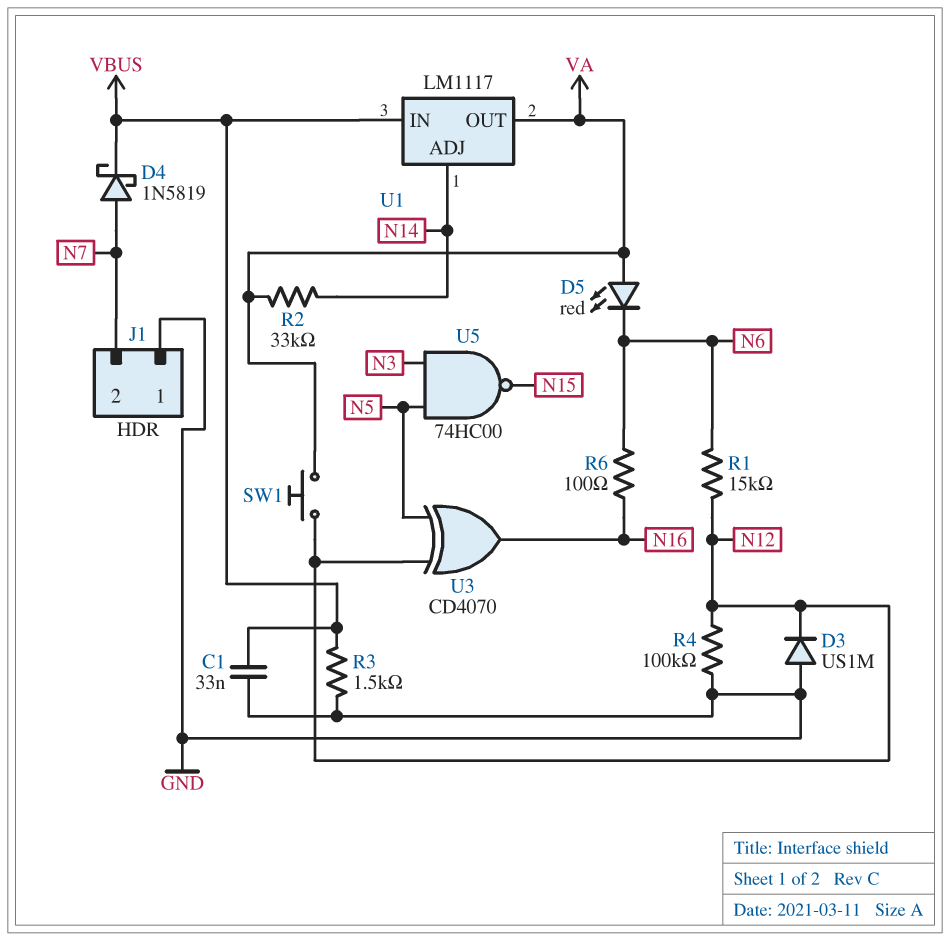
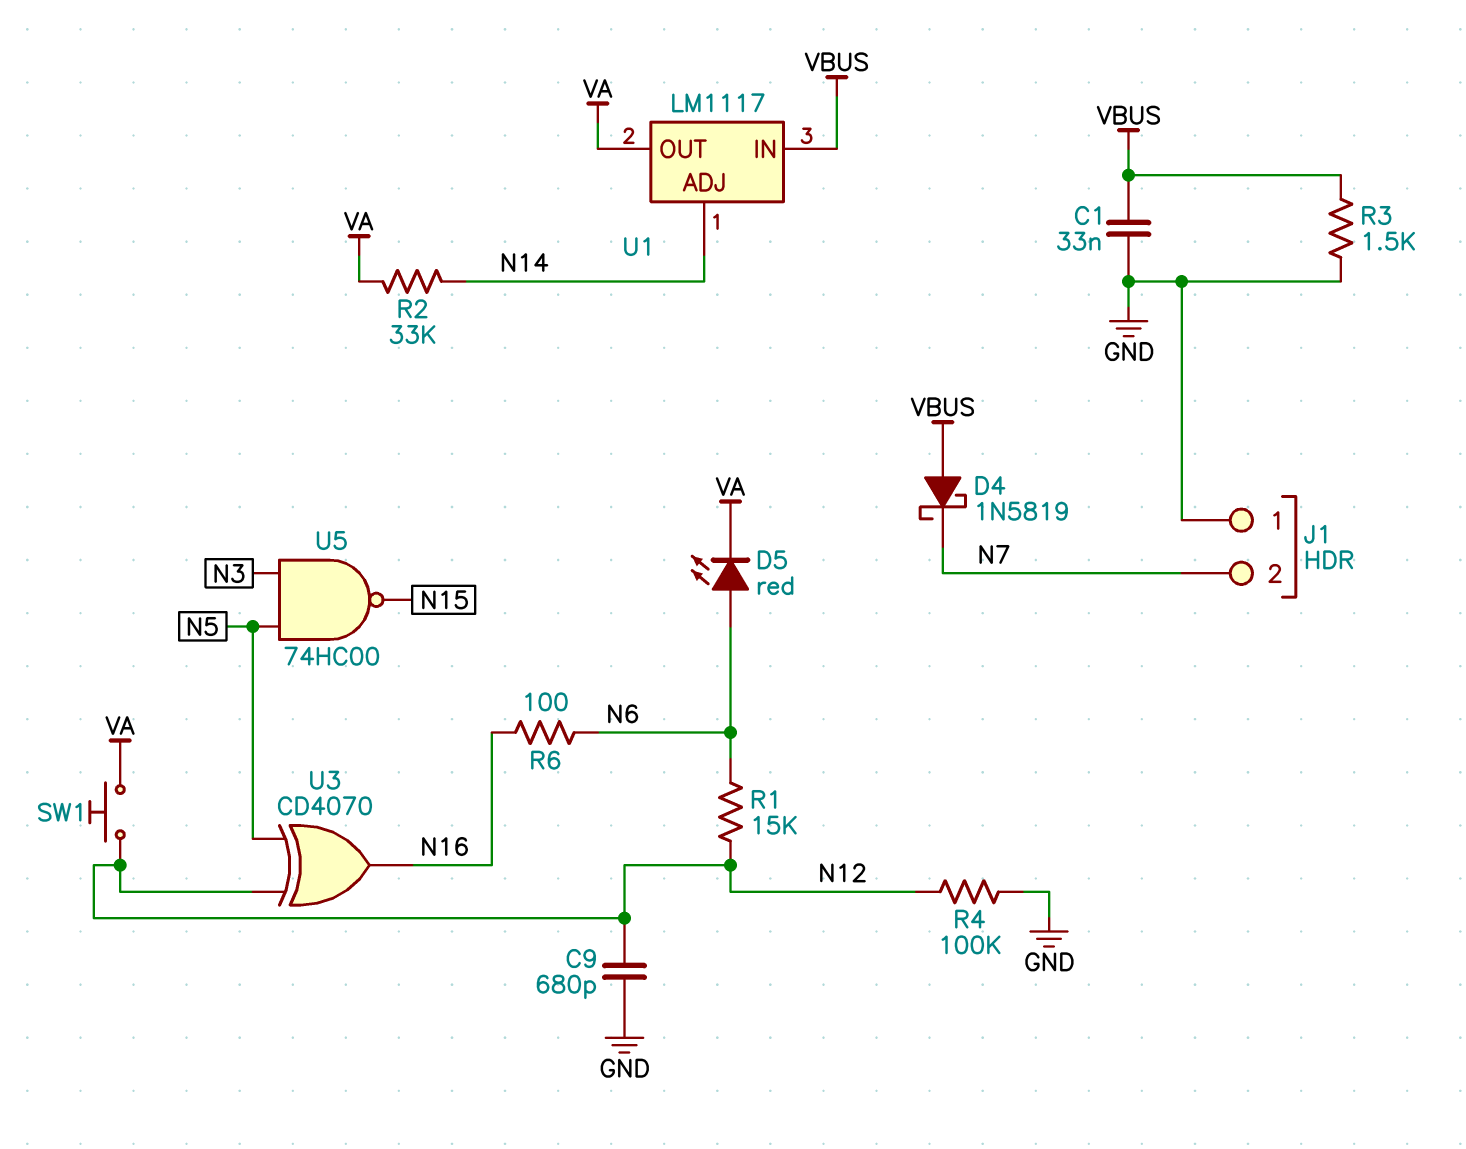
C9: none -> 680pF (GND, N12)
D3: diode US1M (A GND, K N12) -> none
D4: schottky 1N5819 (A N7, K VBUS) -> schottky 1N5819 (A VBUS, K N7)
D5: LED red (A VA, K N6) -> LED red (A N6, K VA)

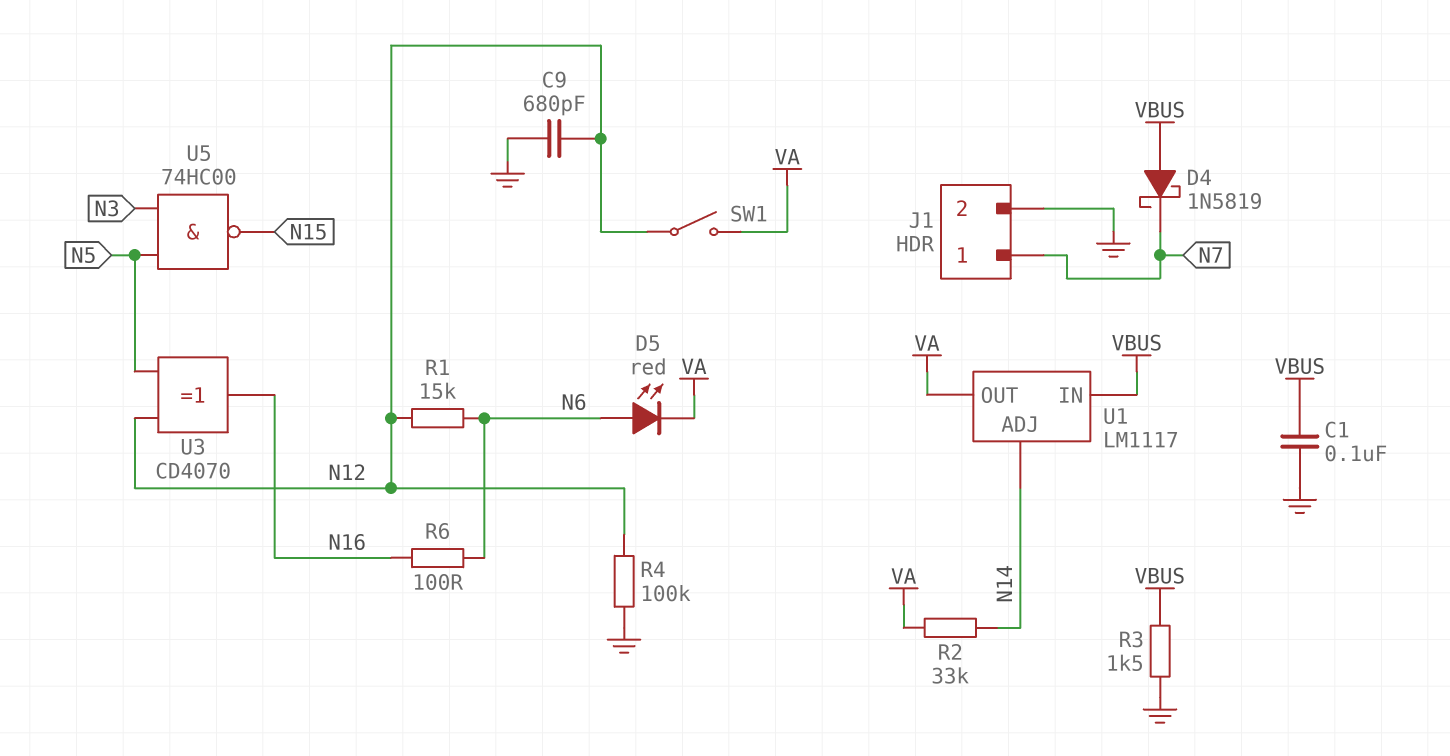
C1: 33nF (GND, VBUS) -> 100nF (GND, VBUS)
J1 pin 1: GND -> N7
J1 pin 2: N7 -> GND
SW1: button (N12, VA) -> switch (N12, VA)

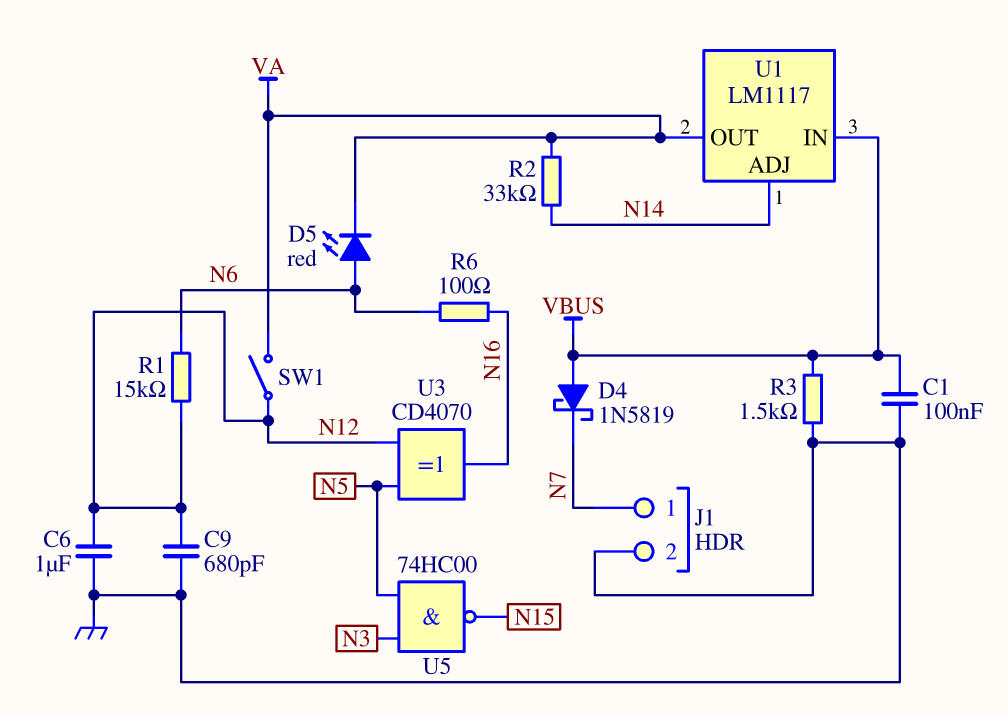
C6: none -> 1uF (GND, N12)
R4: 100k (GND, N12) -> none

